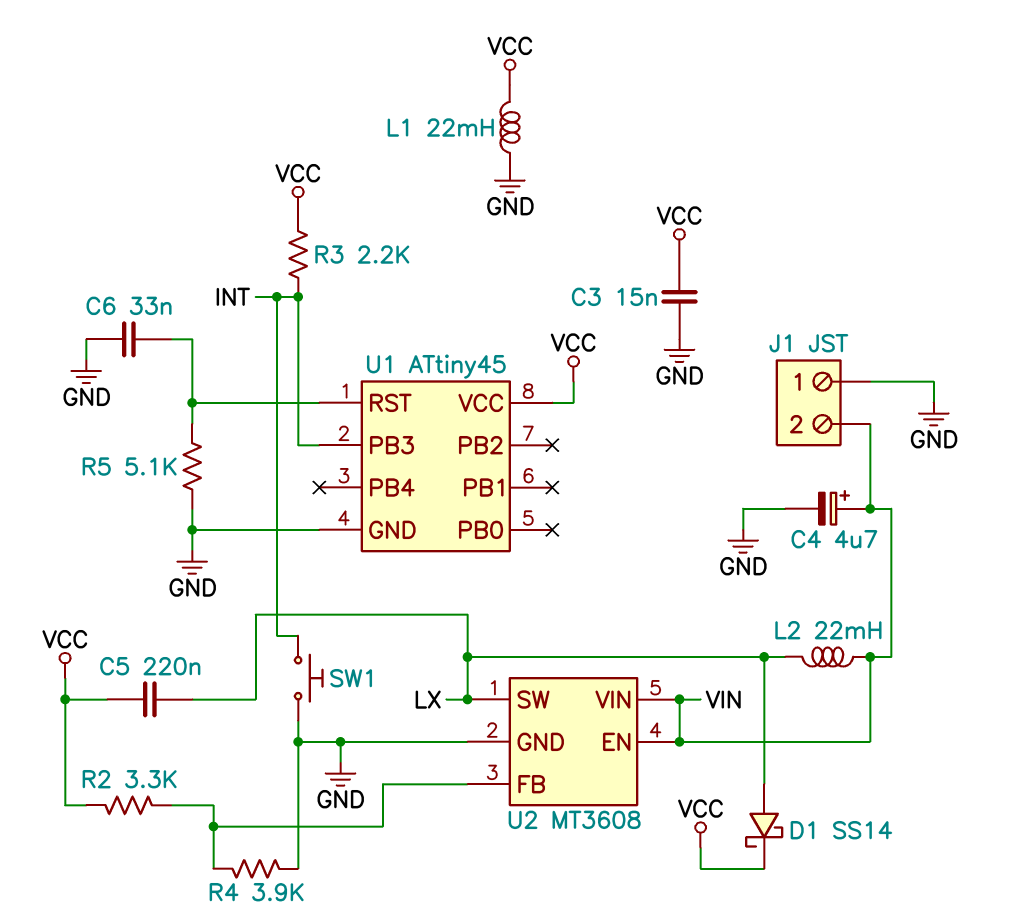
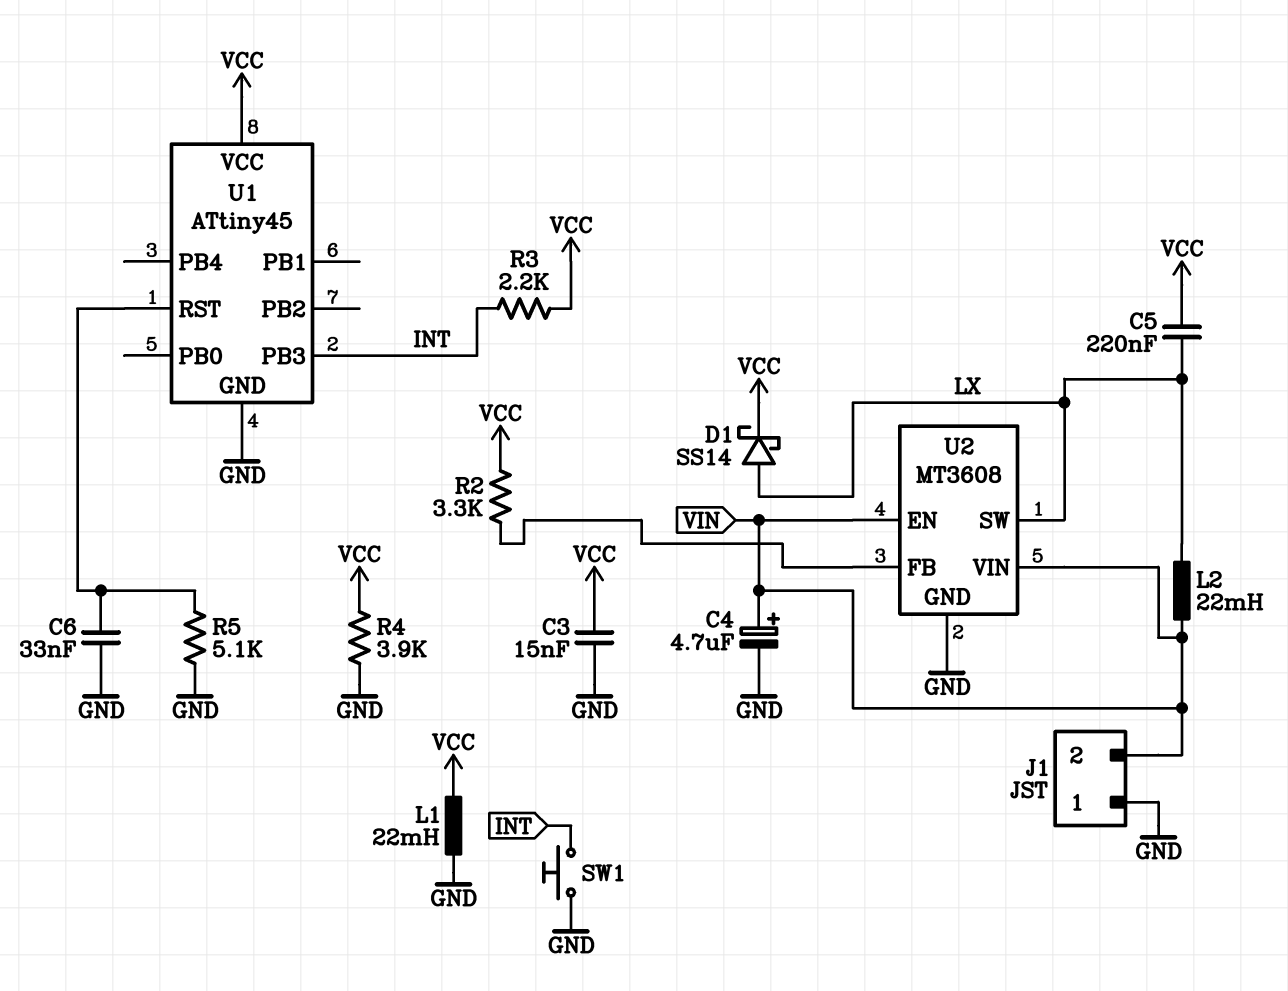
R4: 3.9k (GND, U2/FB) -> 3.9k (GND, VCC)

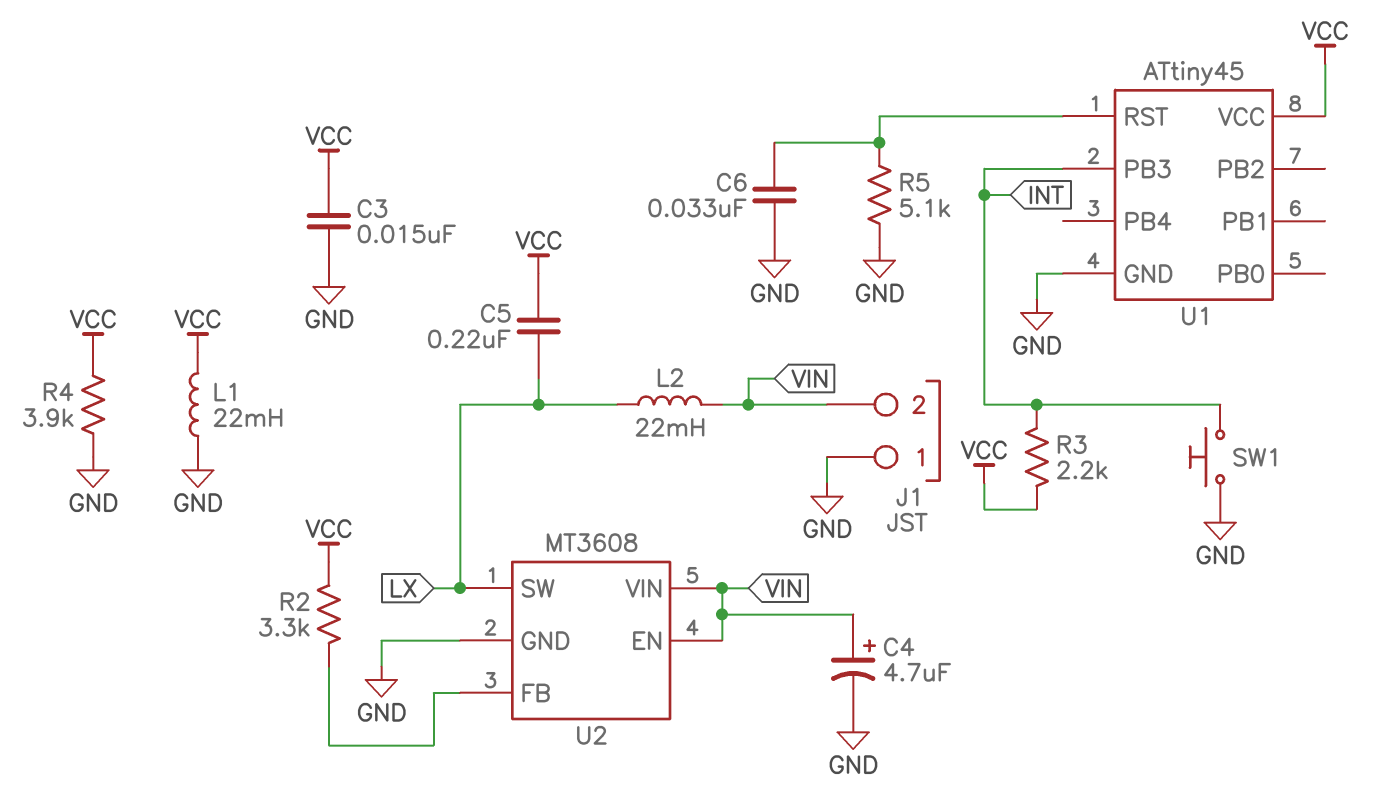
D1: schottky SS14 (A LX, K VCC) -> none

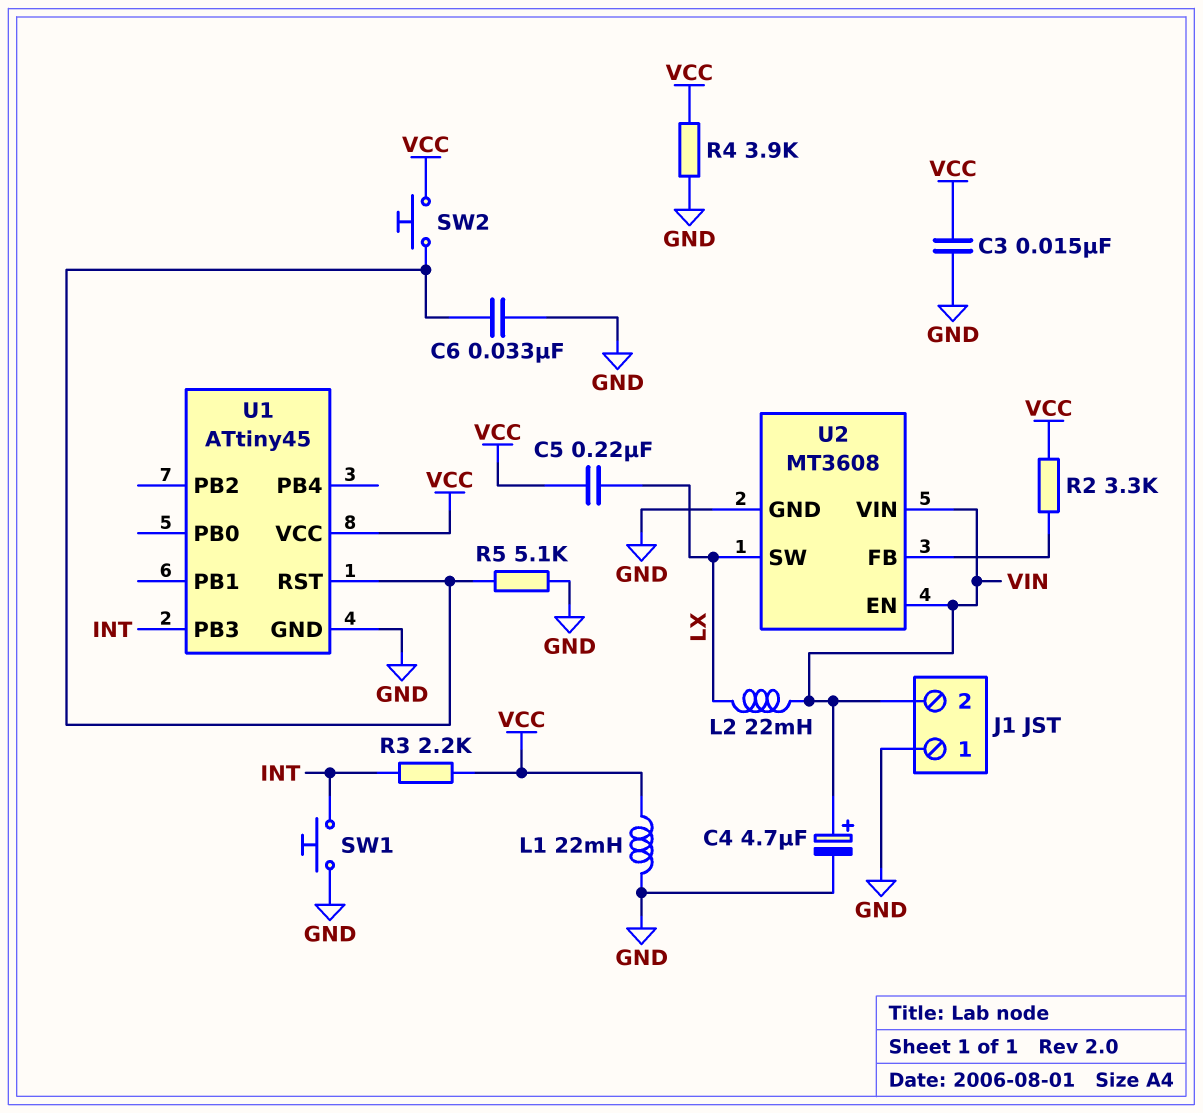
SW2: none -> button (U1/RST, VCC)

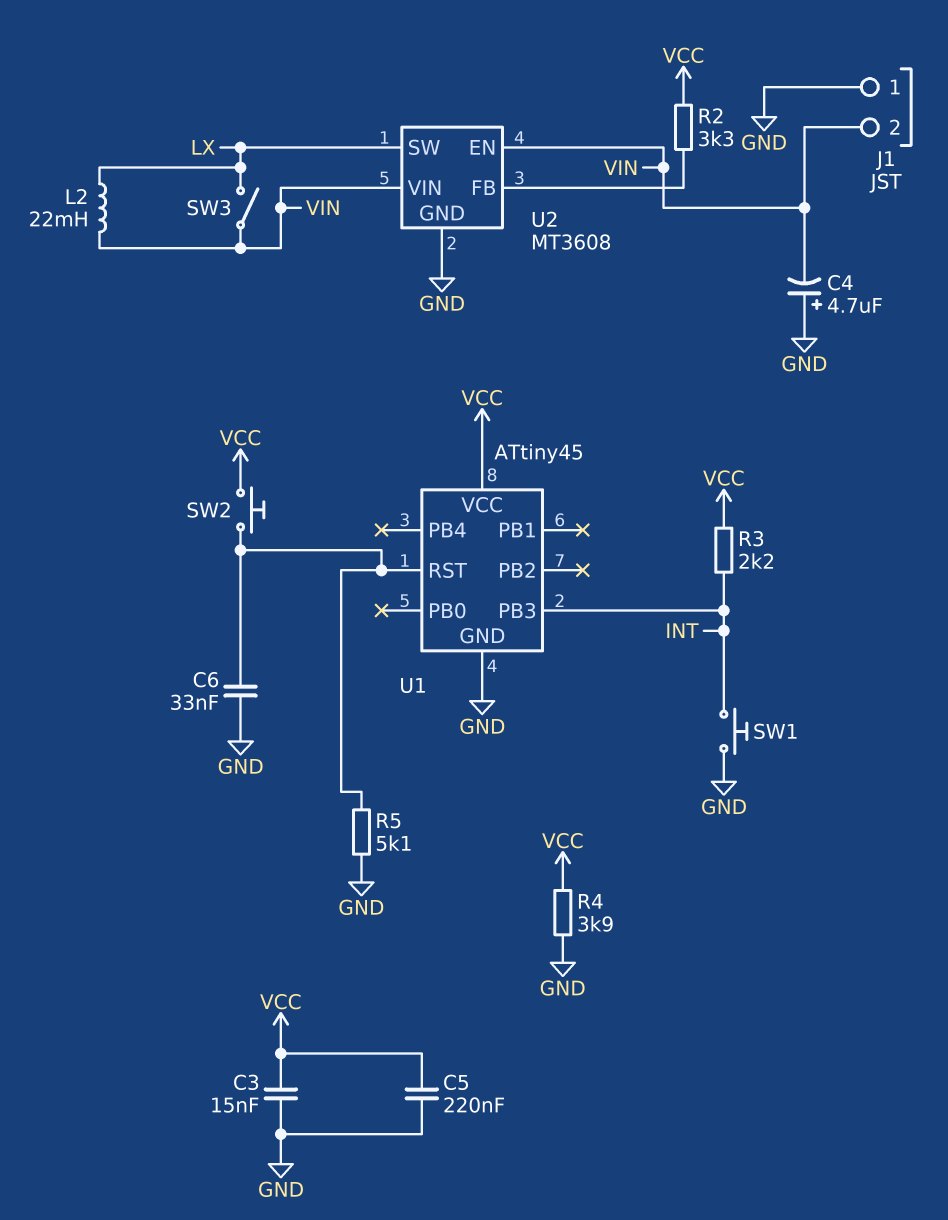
C4: 4.7uF (plus VIN, minus GND) -> 4.7uF (plus GND, minus VIN)
C5: 220nF (LX, VCC) -> 220nF (GND, VCC)
L1: 22mH (GND, VCC) -> none
SW3: none -> switch (LX, VIN)

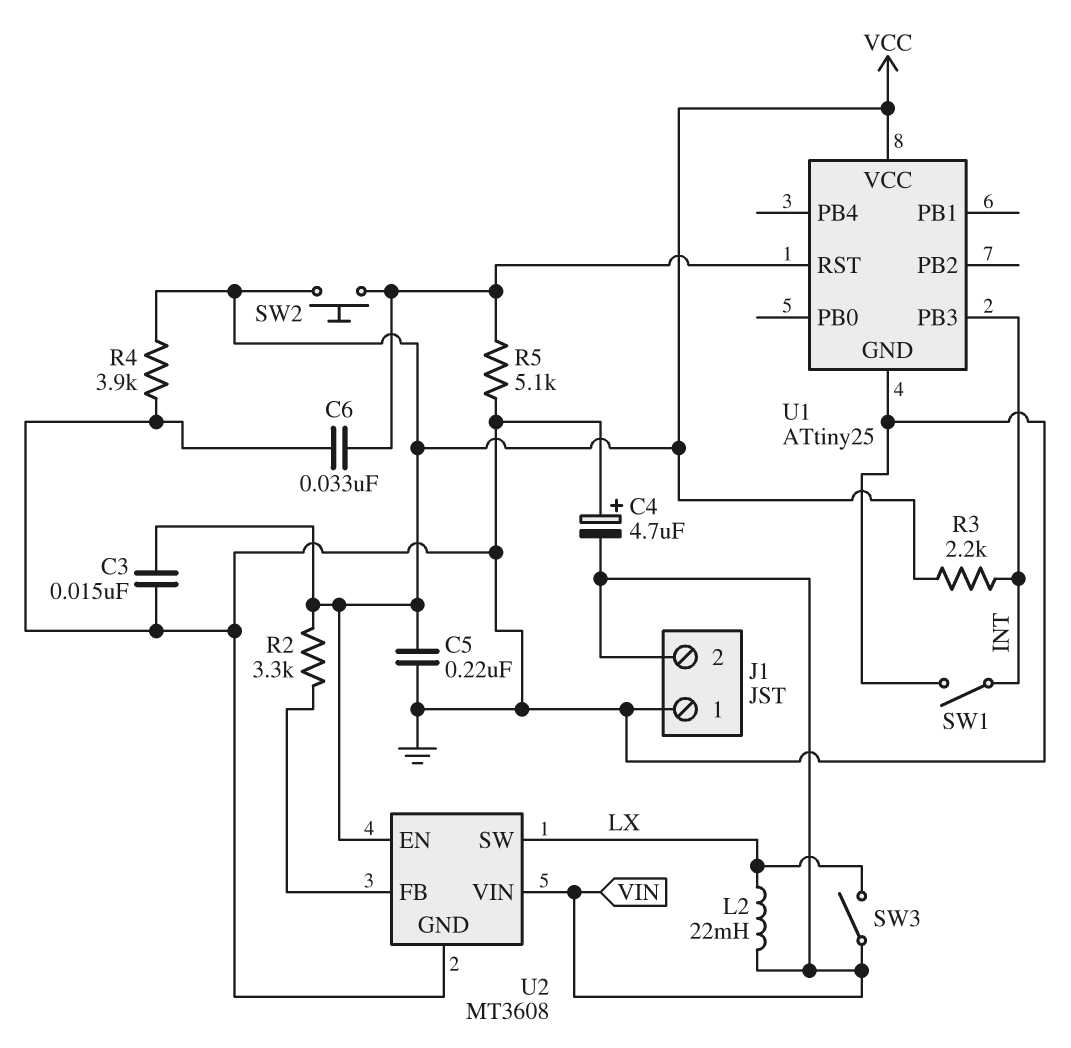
SW1: button (GND, INT) -> switch (GND, INT)
U1: ATtiny45 -> ATtiny25
U2 pin EN: VIN -> VCC

